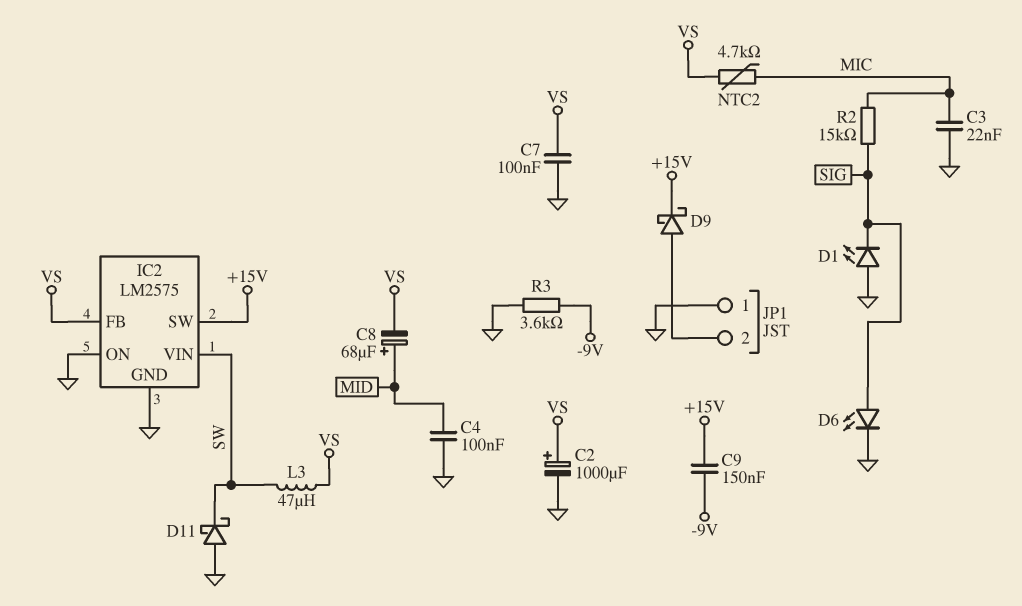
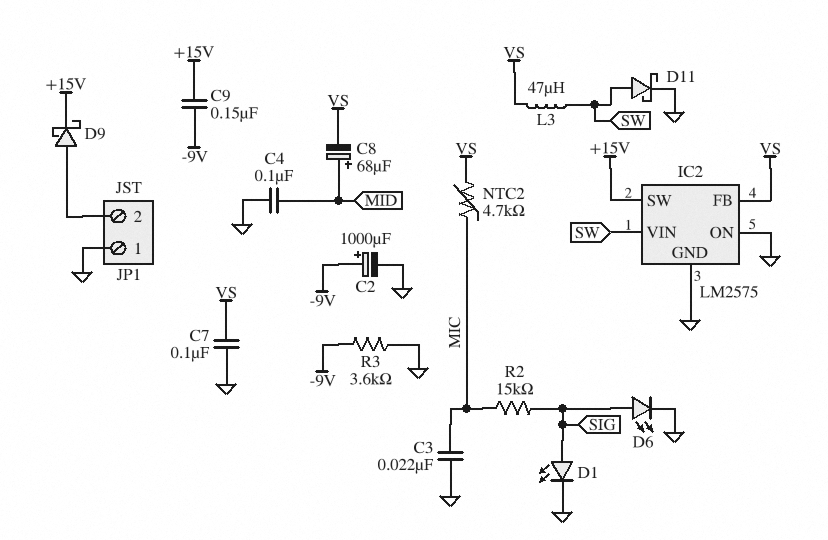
C2: 1000uF (plus VS, minus GND) -> 1000uF (plus -9V, minus GND)
D1: LED (A GND, K SIG) -> LED (A SIG, K GND)
D11: schottky (A GND, K SW) -> schottky (A SW, K GND)

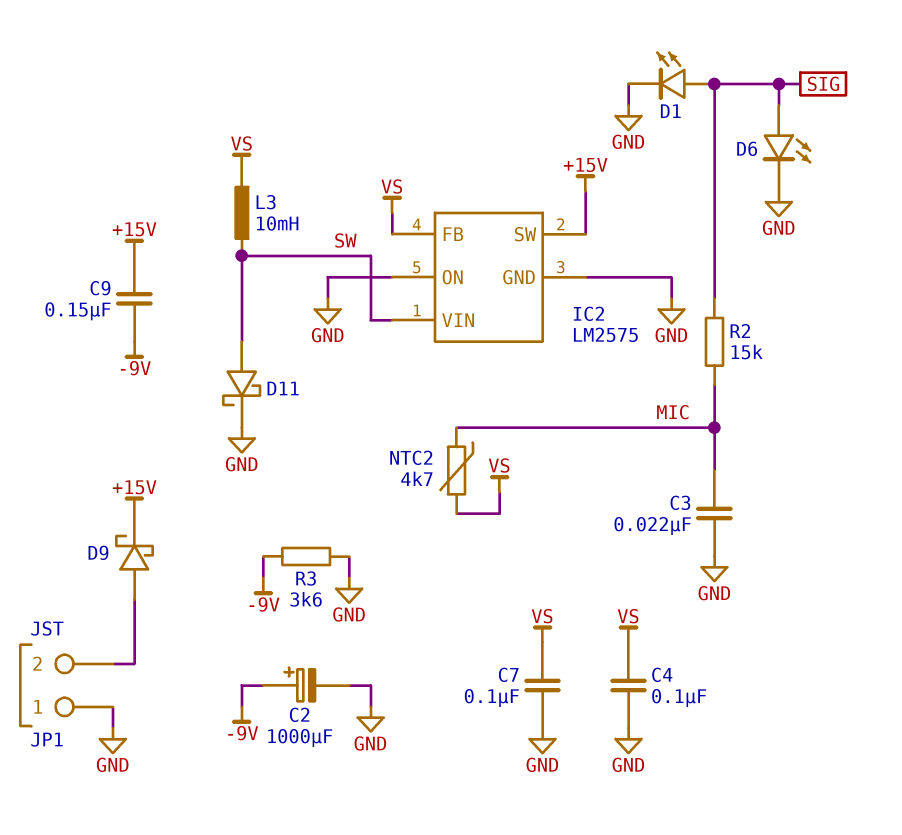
C4: 100nF (GND, MID) -> 100nF (GND, VS)
C8: 68uF (plus MID, minus VS) -> none
L3: 47uH (SW, VS) -> 10mH (SW, VS)

